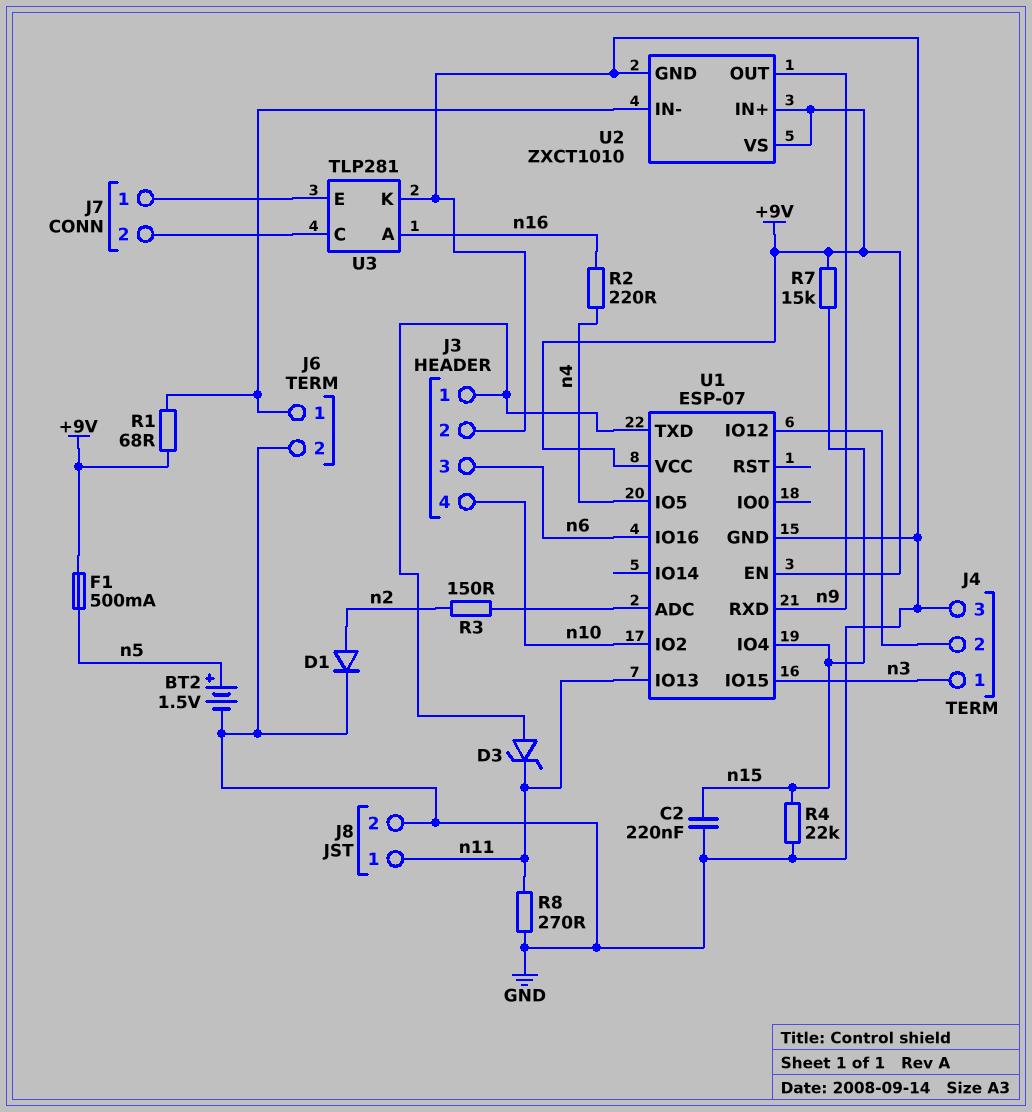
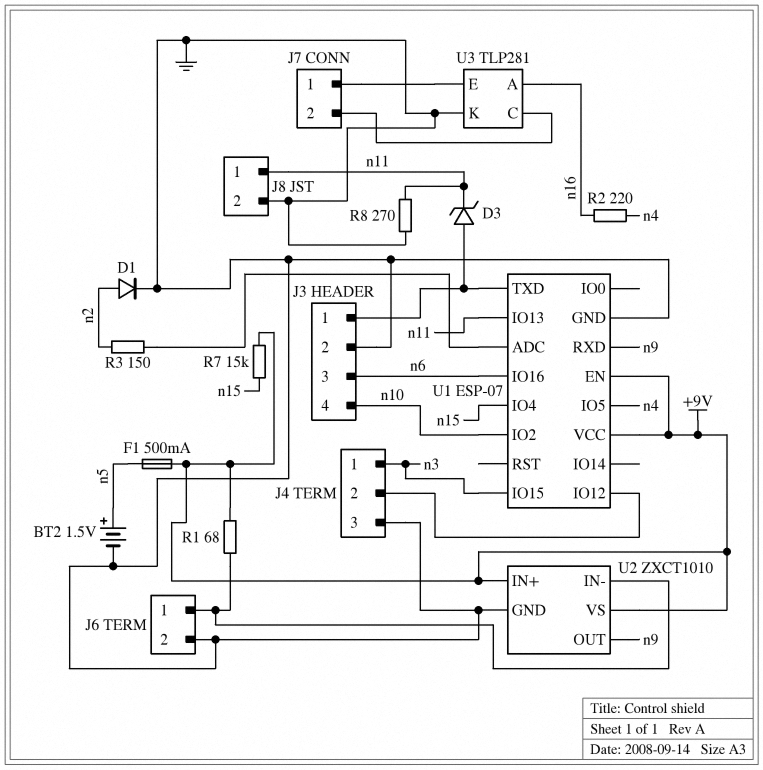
C2: 220nF (GND, n15) -> none
R4: 22k (GND, n15) -> none

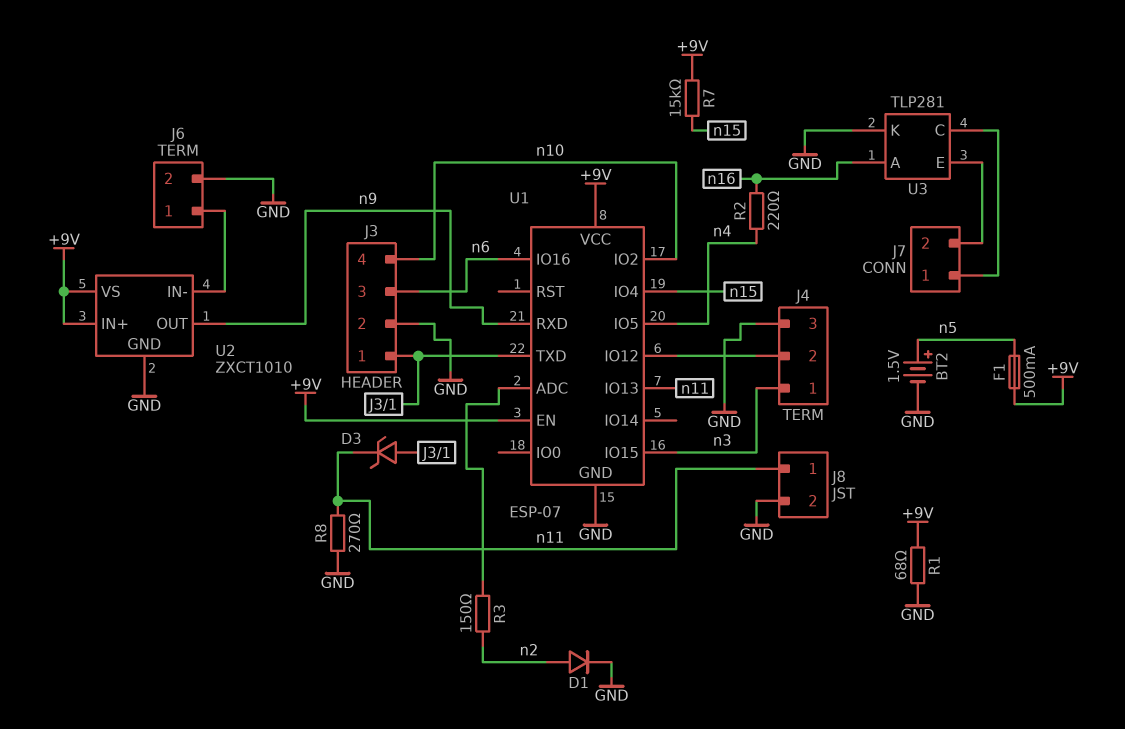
R1: 68 (+9V, J6/1) -> 68 (+9V, GND)
U3 pin C: J7/2 -> J7/1
U3 pin E: J7/1 -> J7/2

